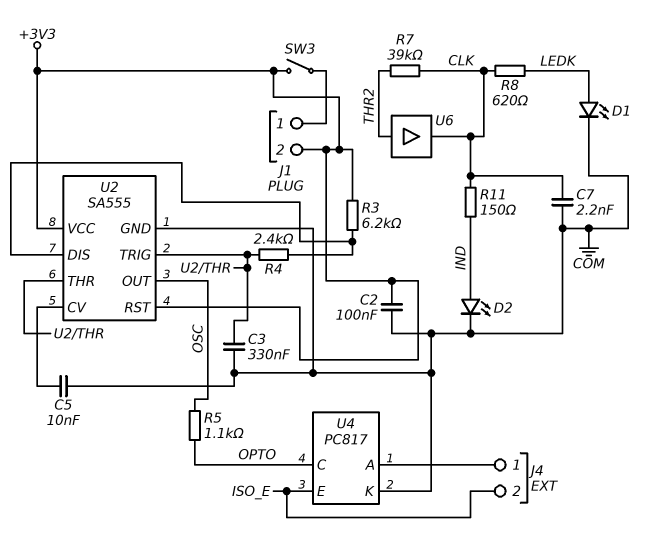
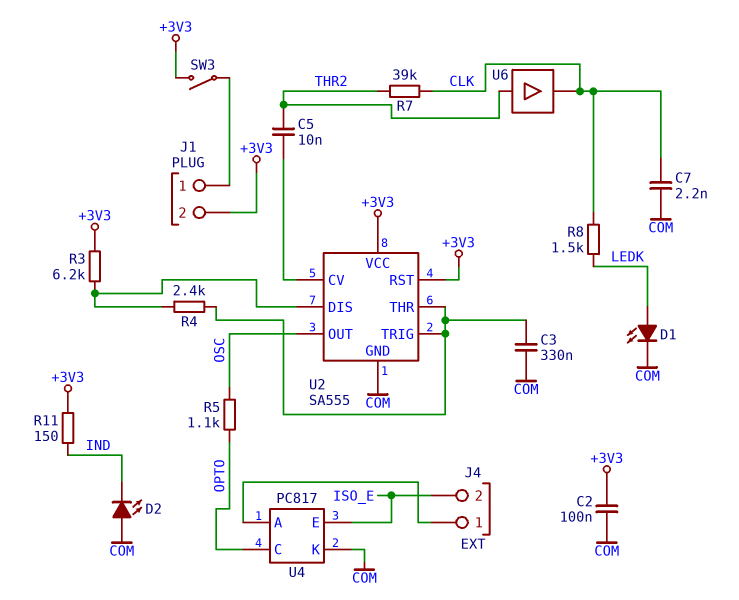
C5: 10nF (COM, U2/CV) -> 10nF (THR2, U2/CV)
D2: LED (A IND, K COM) -> LED (A COM, K IND)
R8: 620 (CLK, LEDK) -> 1.5k (CLK, LEDK)
R11: 150 (CLK, IND) -> 150 (+3V3, IND)

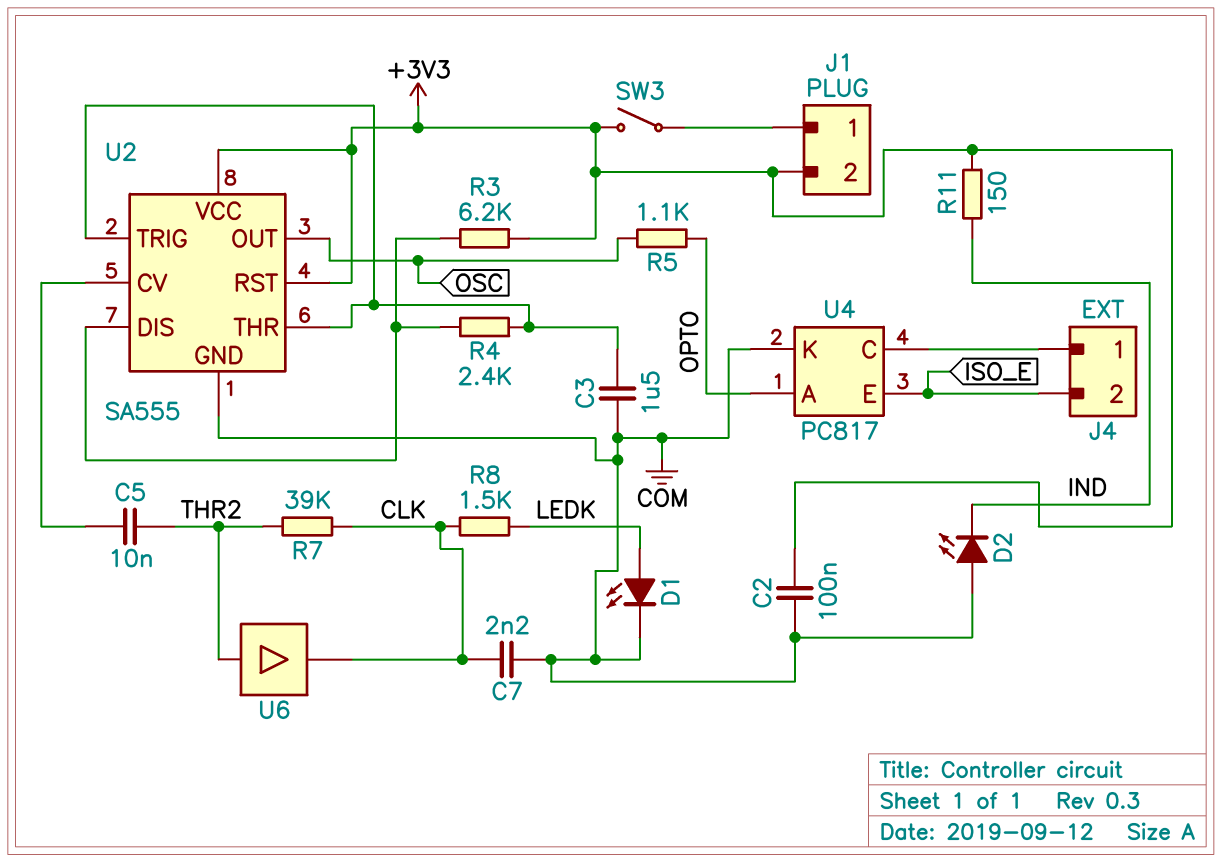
C3: 330nF (COM, U2/THR) -> 1.5uF (COM, U2/THR)
U4 pin A: J4/1 -> OPTO
U4 pin C: OPTO -> J4/1

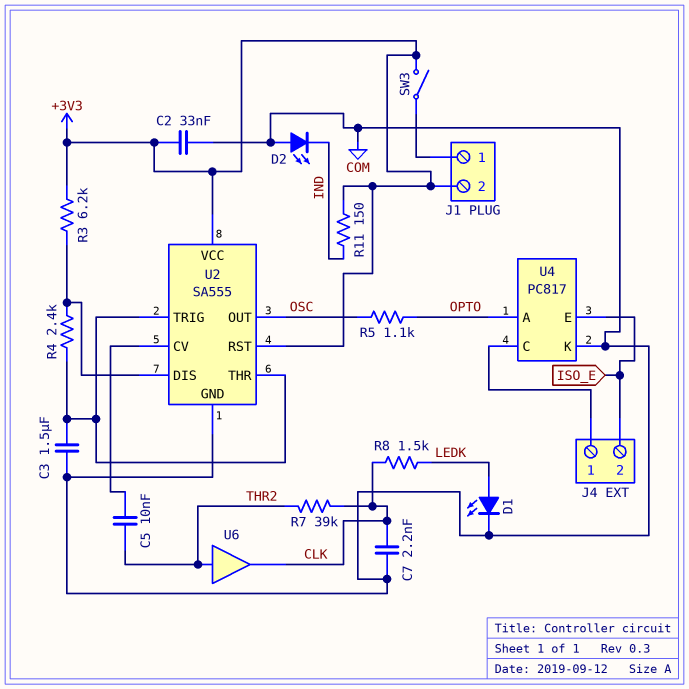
C2: 100nF (+3V3, COM) -> 33nF (+3V3, COM)

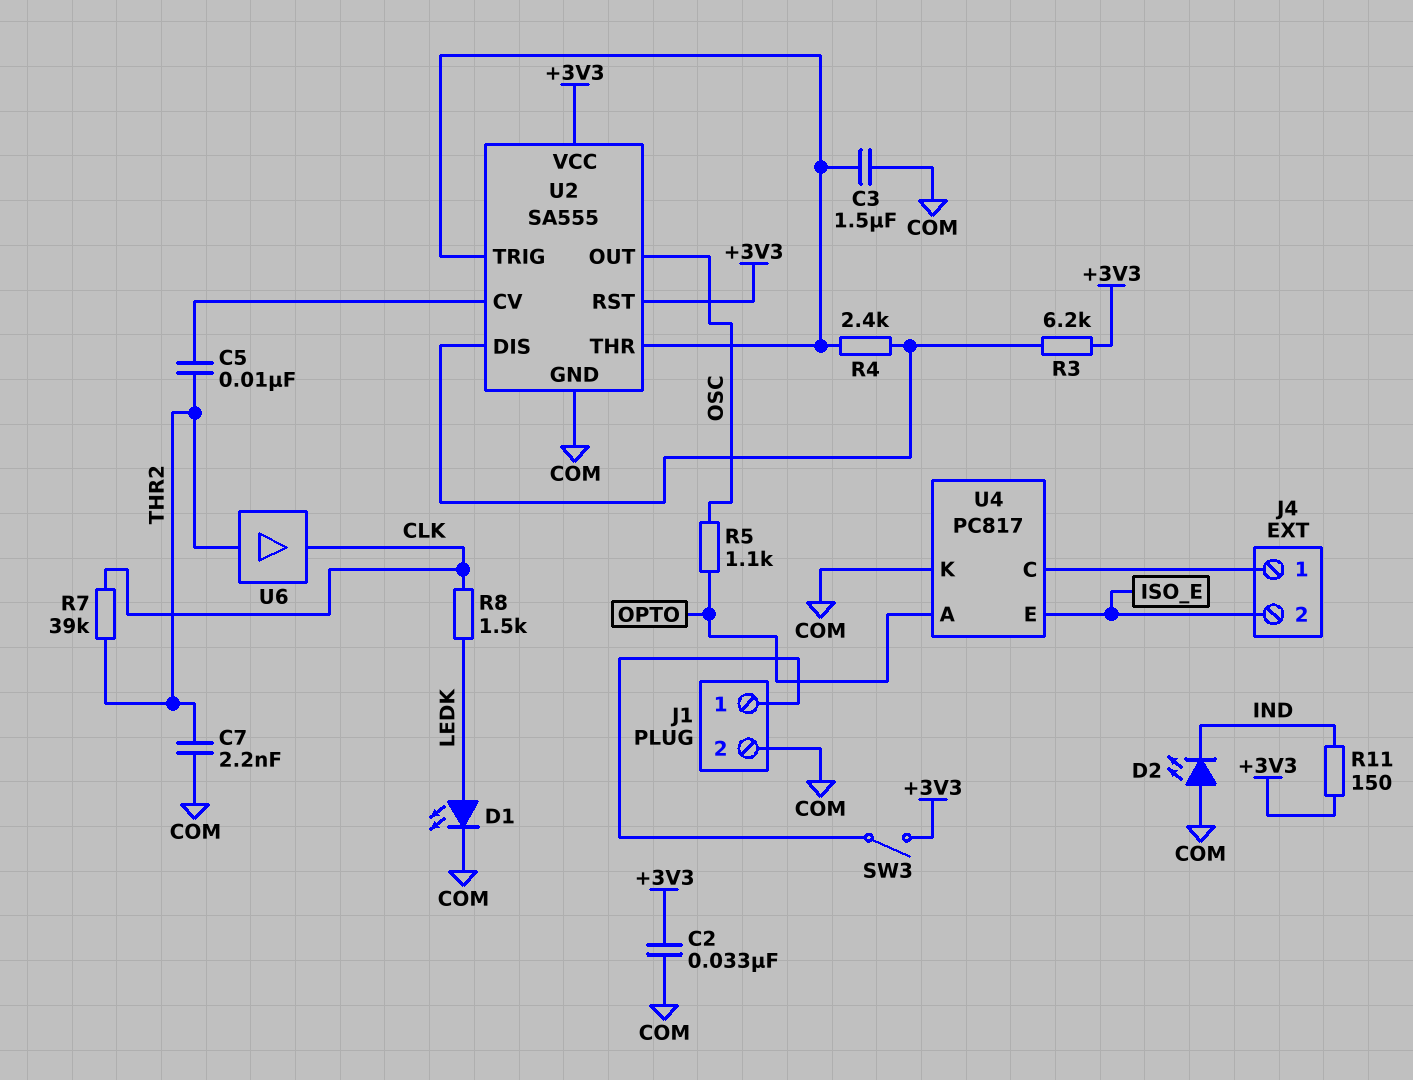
C7: 2.2nF (CLK, COM) -> 2.2nF (COM, THR2)
J1 pin 2: +3V3 -> COM

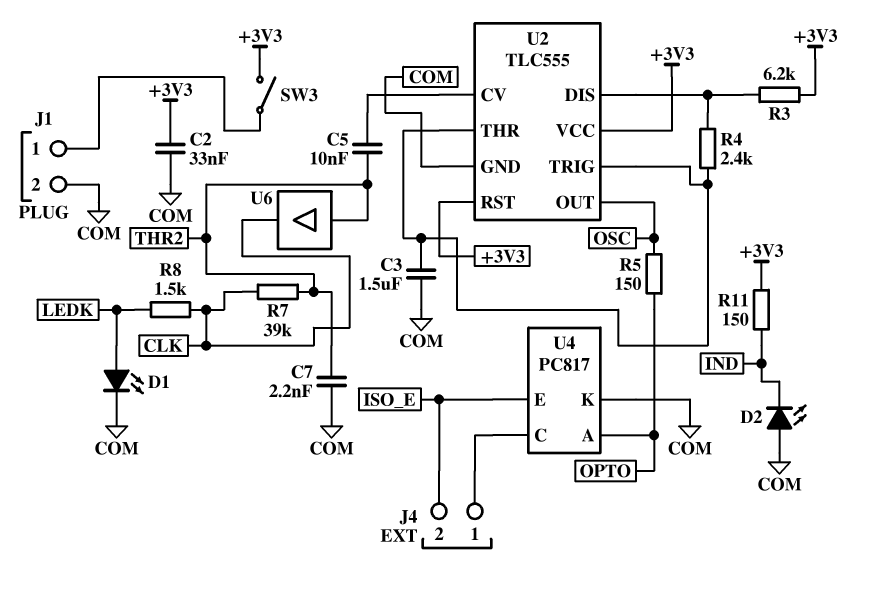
R5: 1.1k (OPTO, OSC) -> 150 (OPTO, OSC)
U2: SA555 -> TLC555

